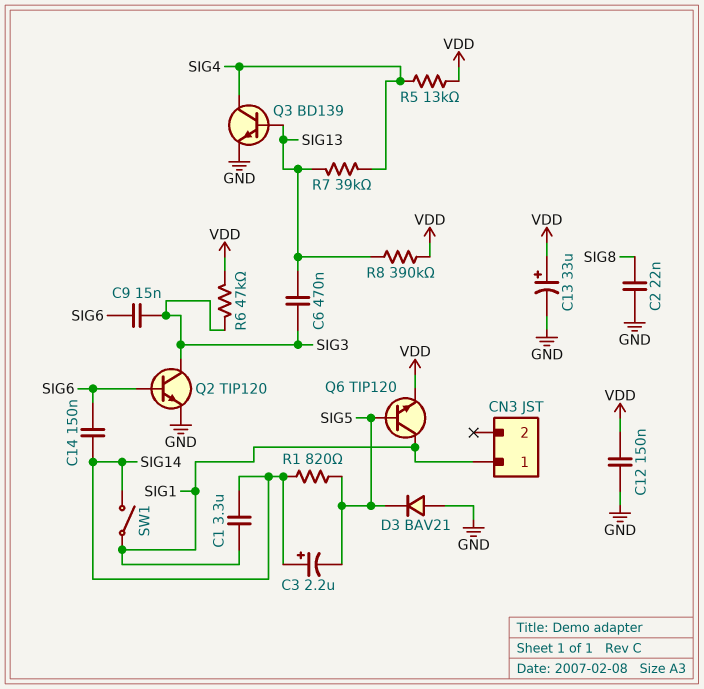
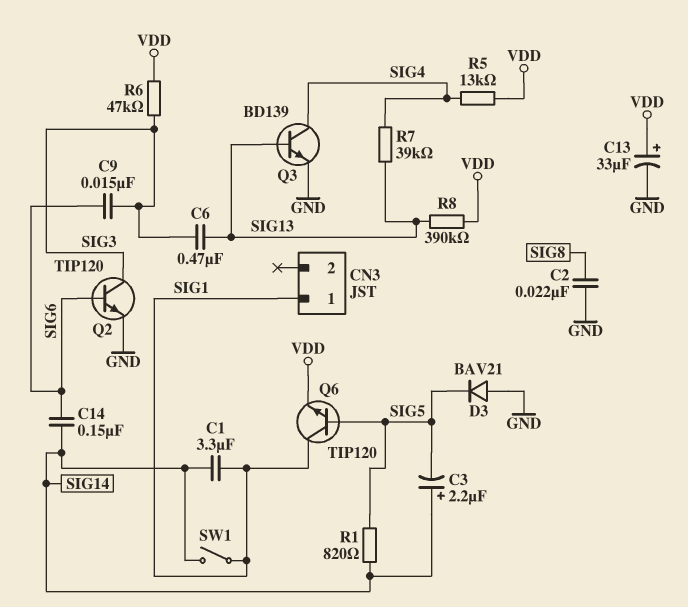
C12: 150nF (GND, VDD) -> none

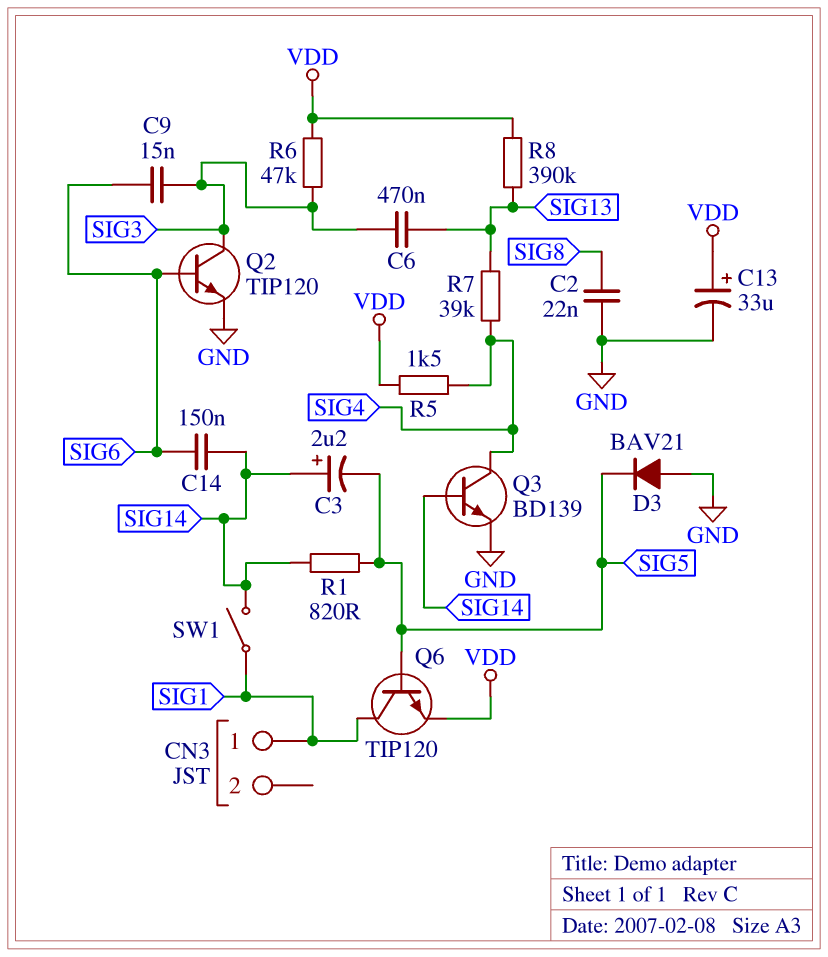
C1: 3.3uF (SIG1, SIG14) -> none
Q3: NPN BD139 (B SIG13, C SIG4, E GND) -> NPN BD139 (B SIG14, C SIG4, E GND)
R5: 13k (SIG4, VDD) -> 1.5k (SIG4, VDD)

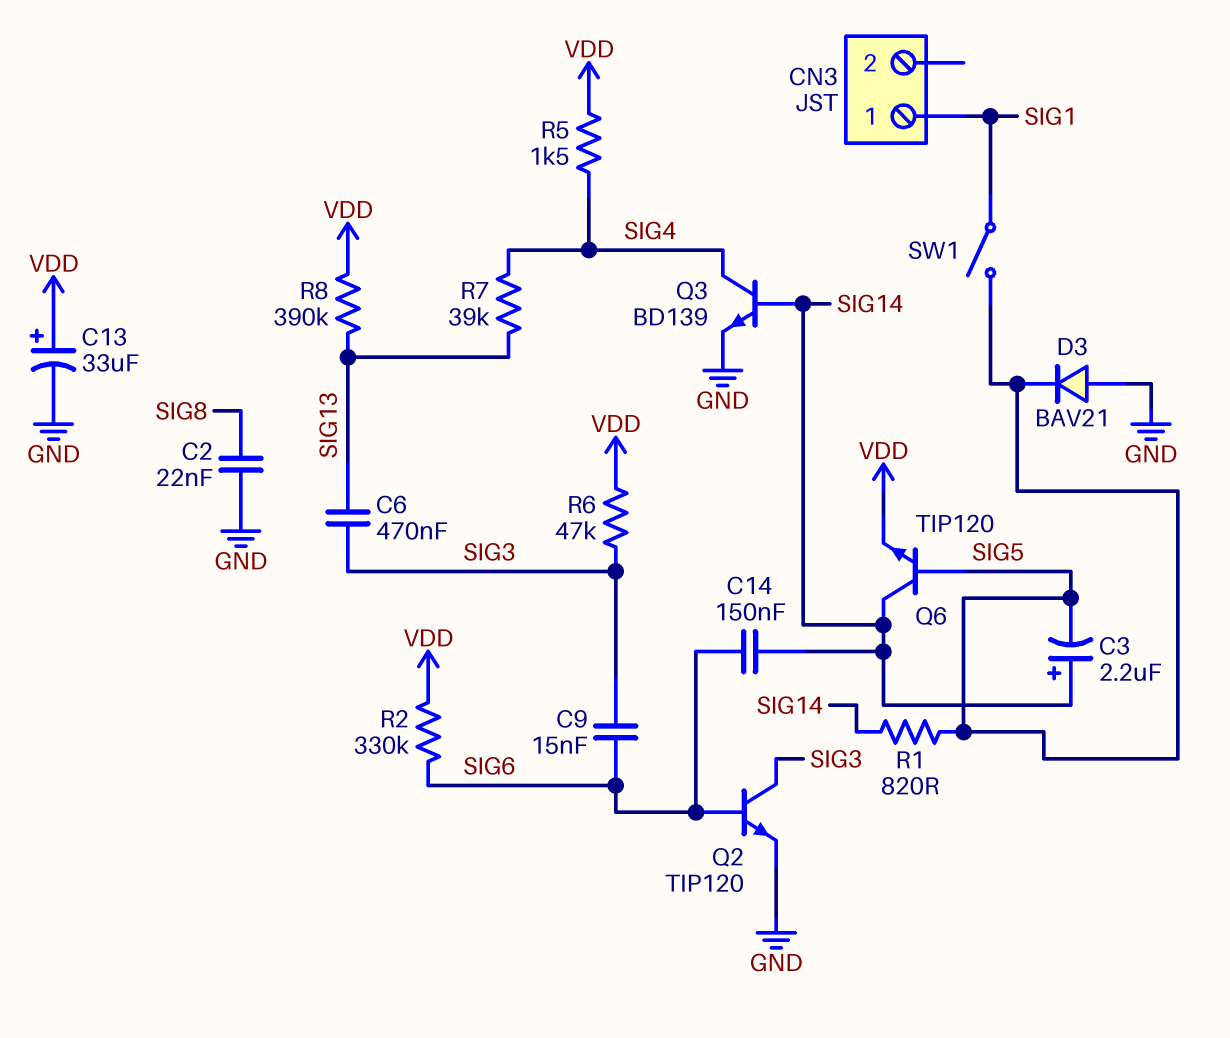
Q6: NPN TIP120 (B SIG5, C SIG1, E VDD) -> NPN TIP120 (B SIG5, C SIG14, E VDD)
R2: none -> 330k (SIG6, VDD)
SW1: switch (SIG1, SIG14) -> switch (SIG1, SIG5)

